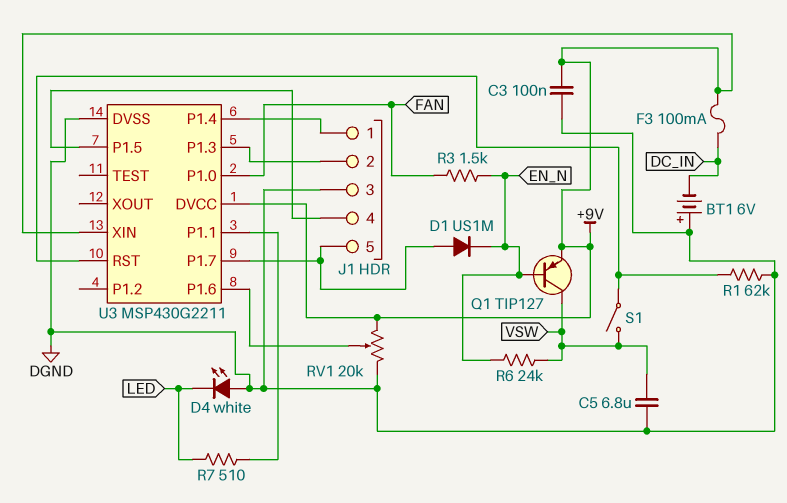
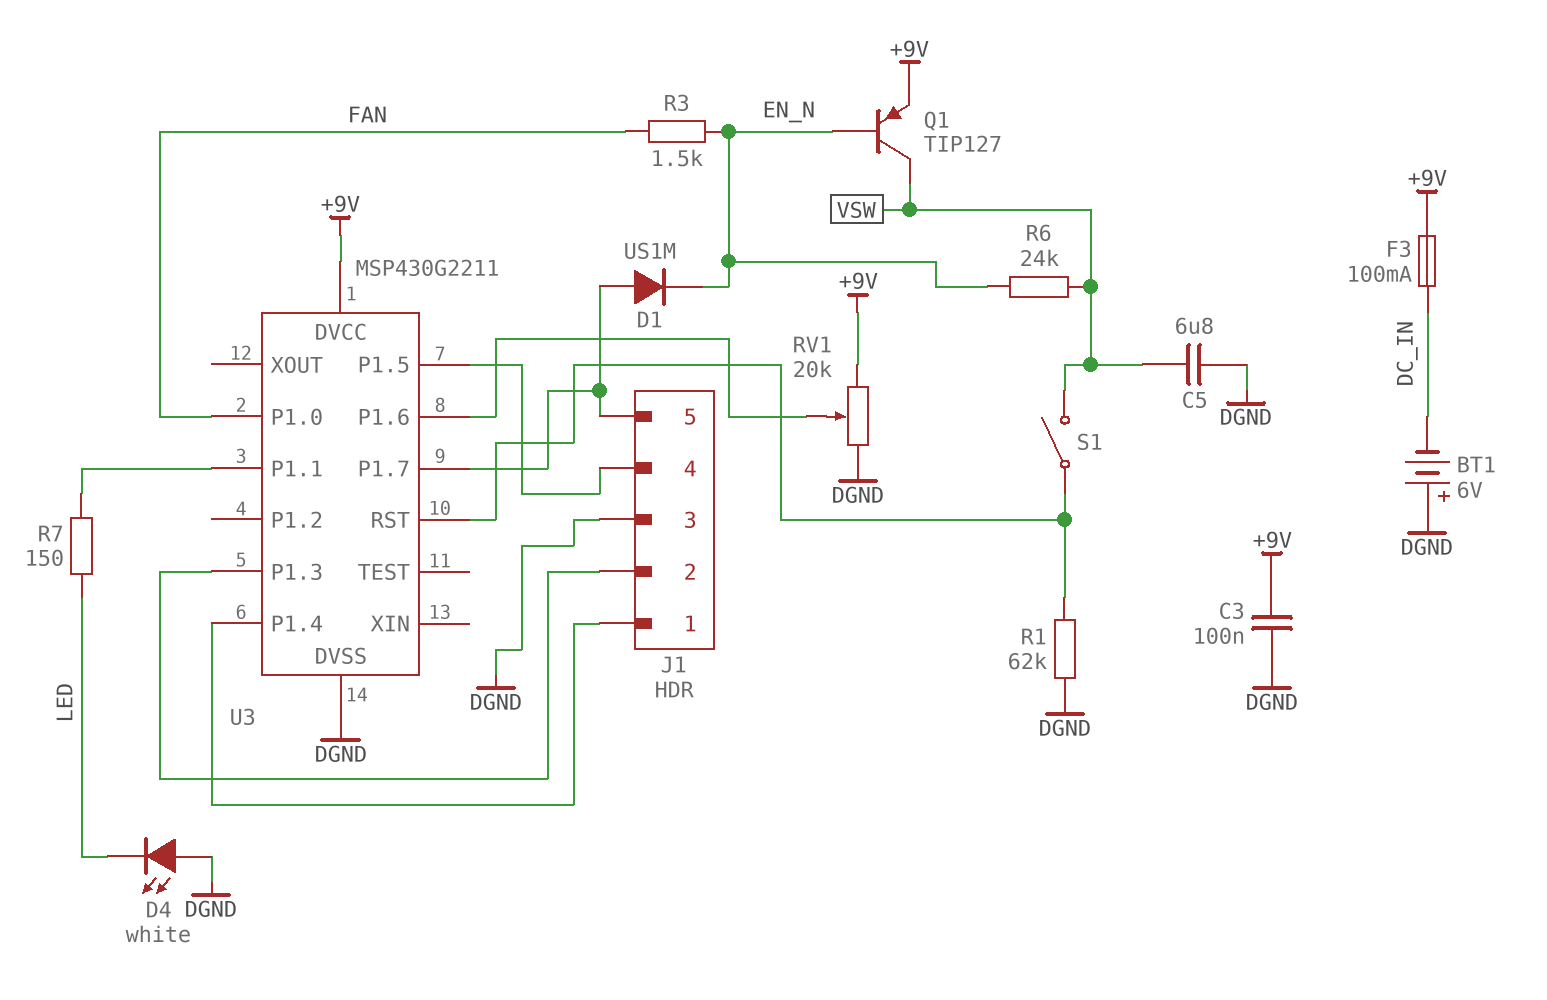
R7: 510 (LED, U3/P1.1) -> 150 (LED, U3/P1.1)
U3 pin XIN: +9V -> none

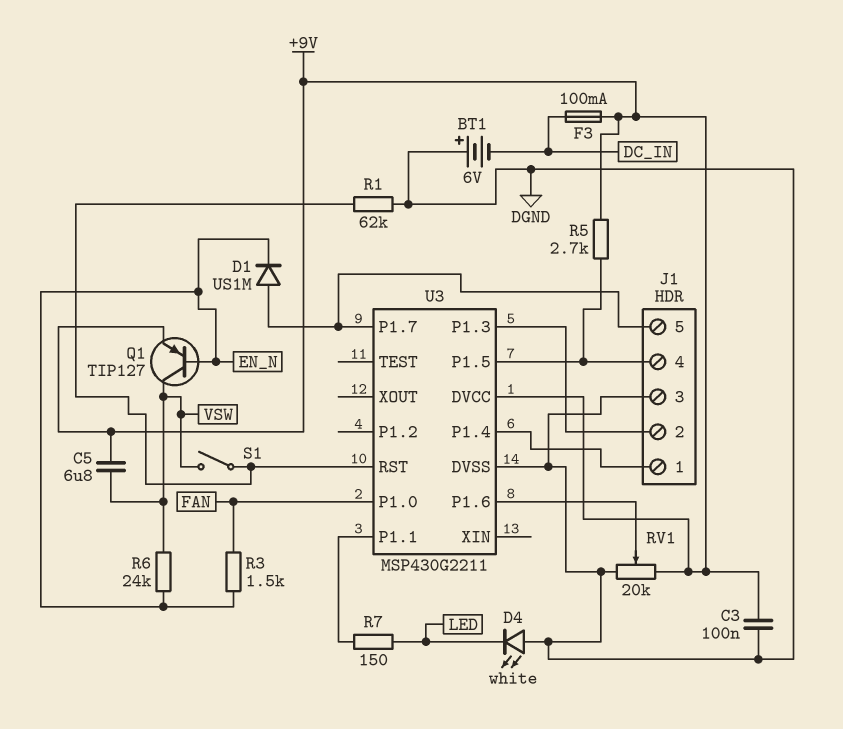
C5: 6.8uF (DGND, VSW) -> 6.8uF (+9V, VSW)
R5: none -> 2.7k (+9V, J1/4)

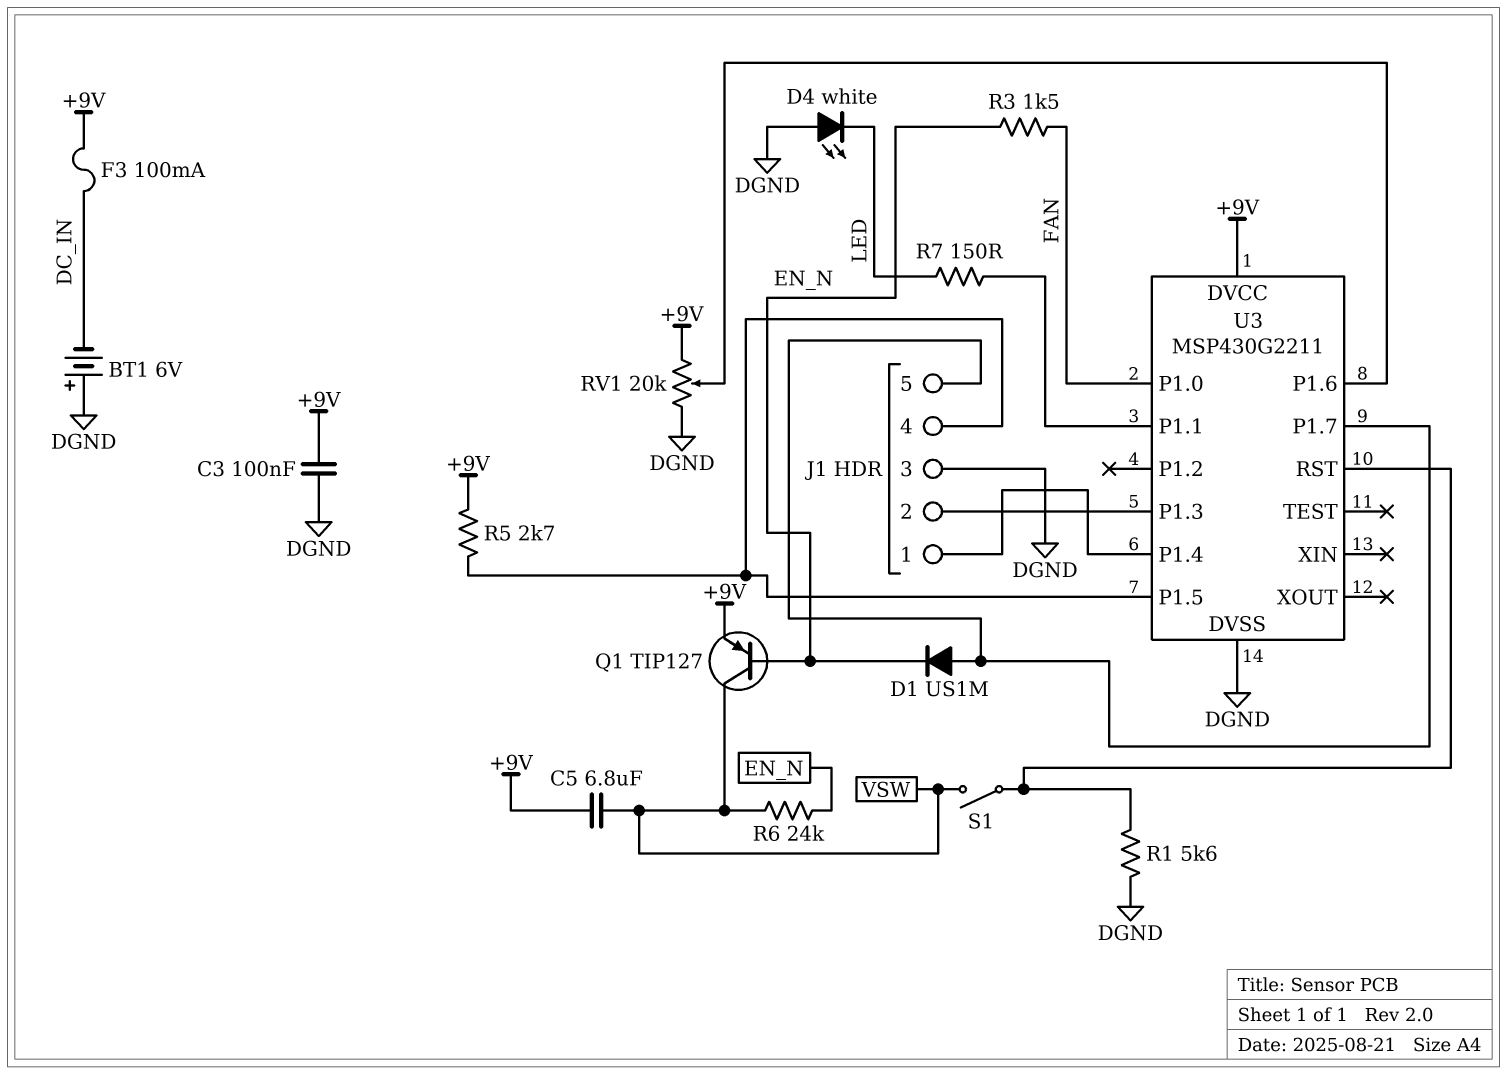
R1: 62k (DGND, U3/RST) -> 5.6k (DGND, U3/RST)

